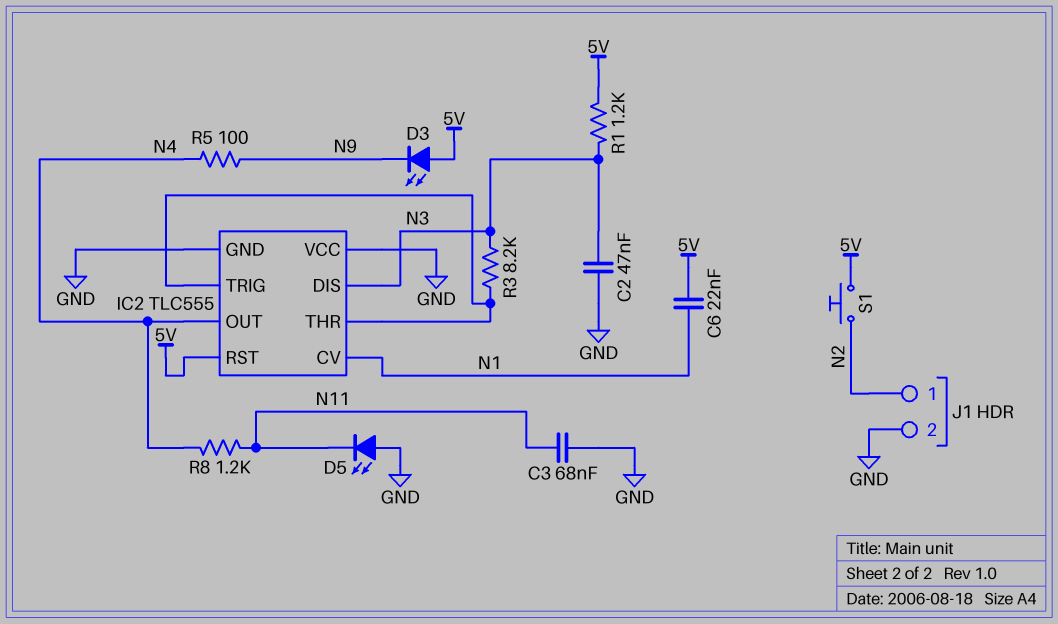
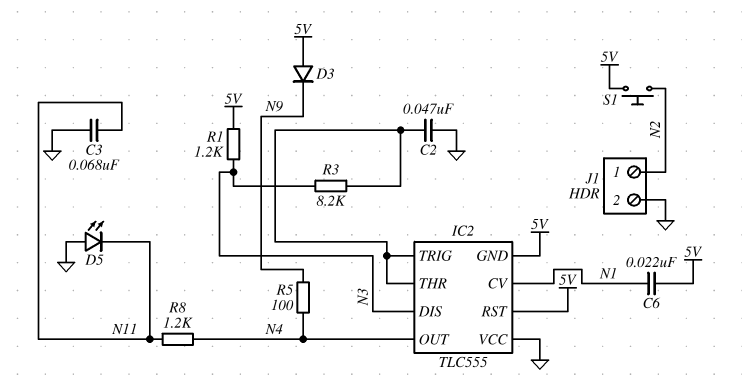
C2: 47nF (GND, N3) -> 47nF (GND, IC2/THR)
D3: LED (A 5V, K N9) -> diode (A 5V, K N9)
IC2 pin GND: GND -> 5V

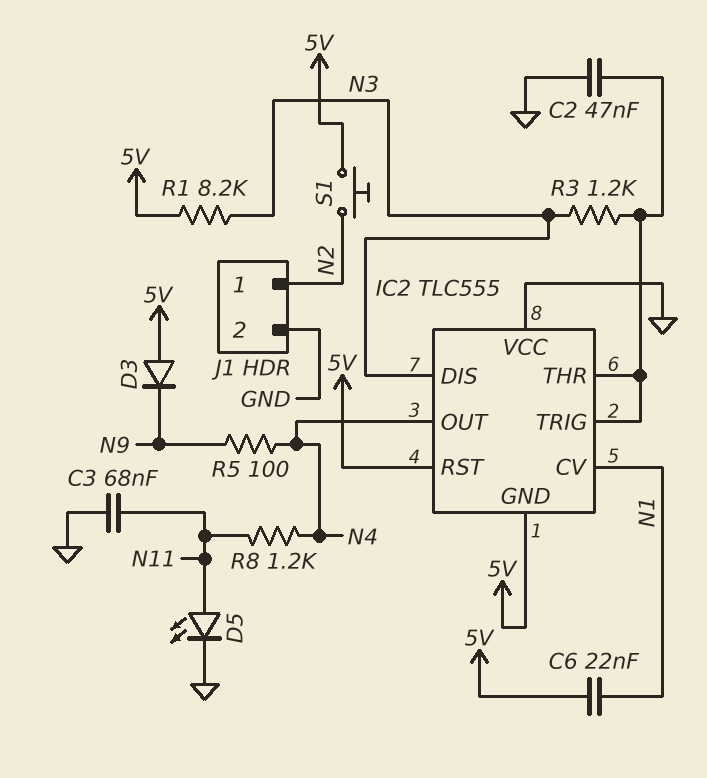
D5: LED (A GND, K N11) -> LED (A N11, K GND)
R1: 1.2k (5V, N3) -> 8.2k (5V, N3)
R3: 8.2k (IC2/THR, N3) -> 1.2k (IC2/THR, N3)

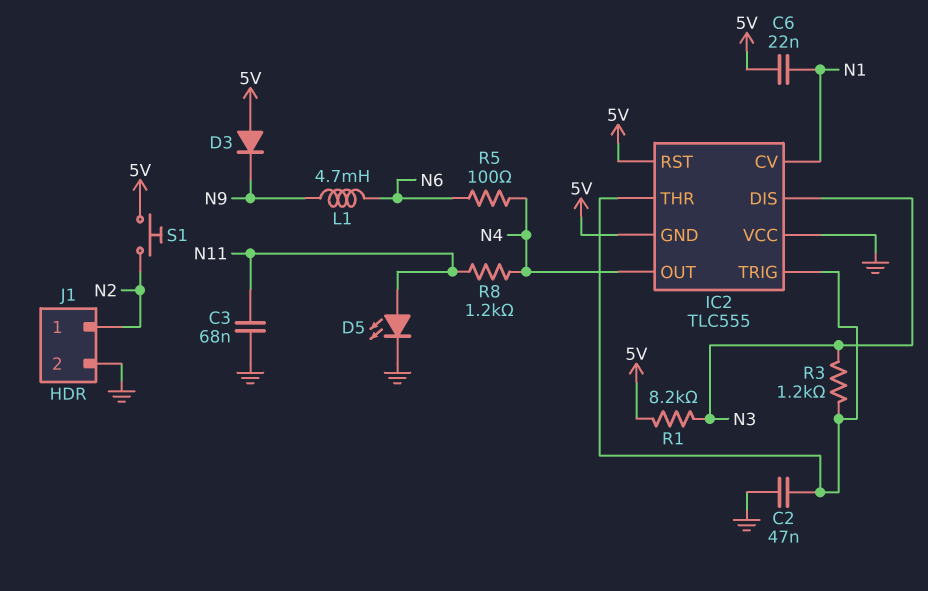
L1: none -> 4.7mH (N6, N9)
R5: 100 (N4, N9) -> 100 (N4, N6)

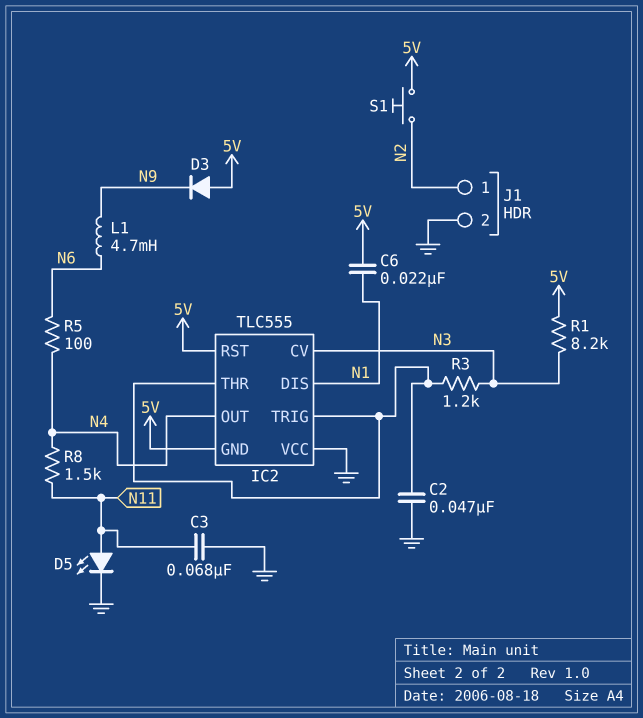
IC2 pin CV: N1 -> N3
IC2 pin DIS: N3 -> N1
R8: 1.2k (N4, N11) -> 1.5k (N4, N11)

